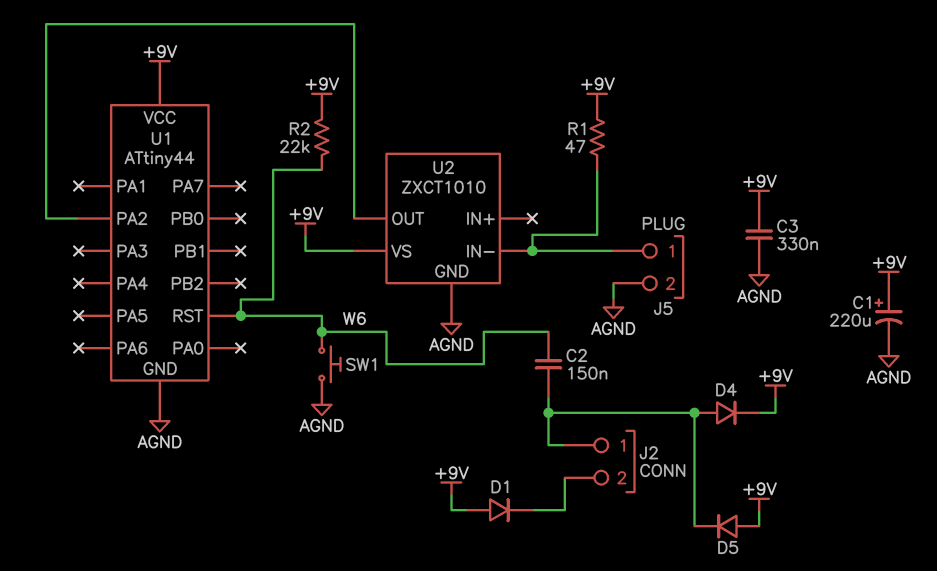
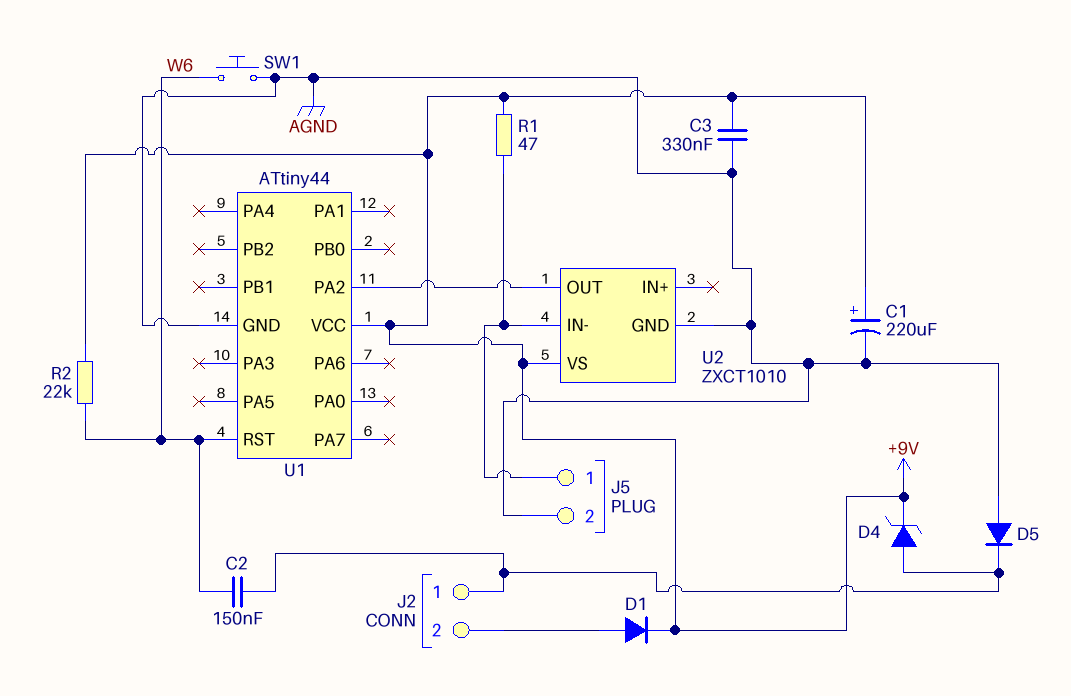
D1: diode (A +9V, K J2/2) -> diode (A J2/2, K +9V)
D4: diode (A J2/1, K +9V) -> zener (A J2/1, K +9V)
D5: diode (A +9V, K J2/1) -> diode (A AGND, K J2/1)

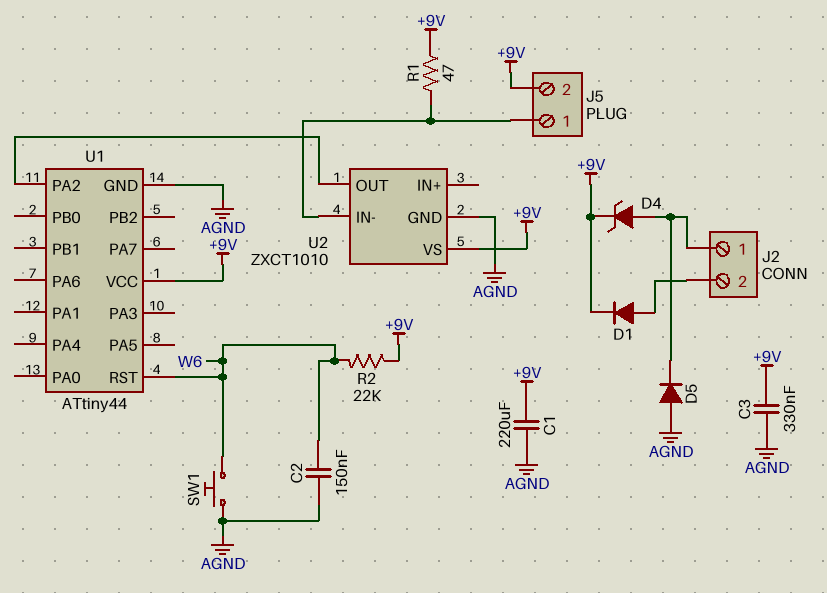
C1: 220uF (plus +9V, minus AGND) -> 220uF (+9V, AGND)
C2: 150nF (J2/1, W6) -> 150nF (AGND, W6)
J5 pin 2: AGND -> +9V

